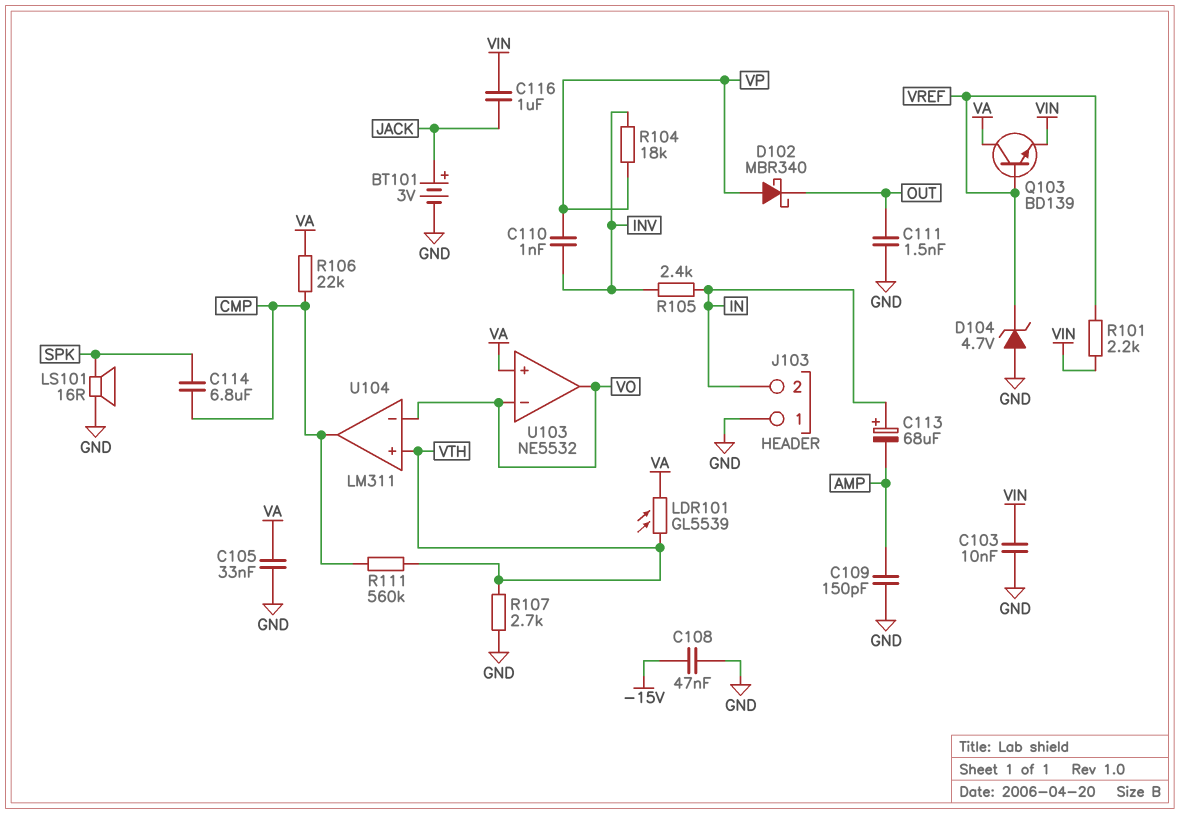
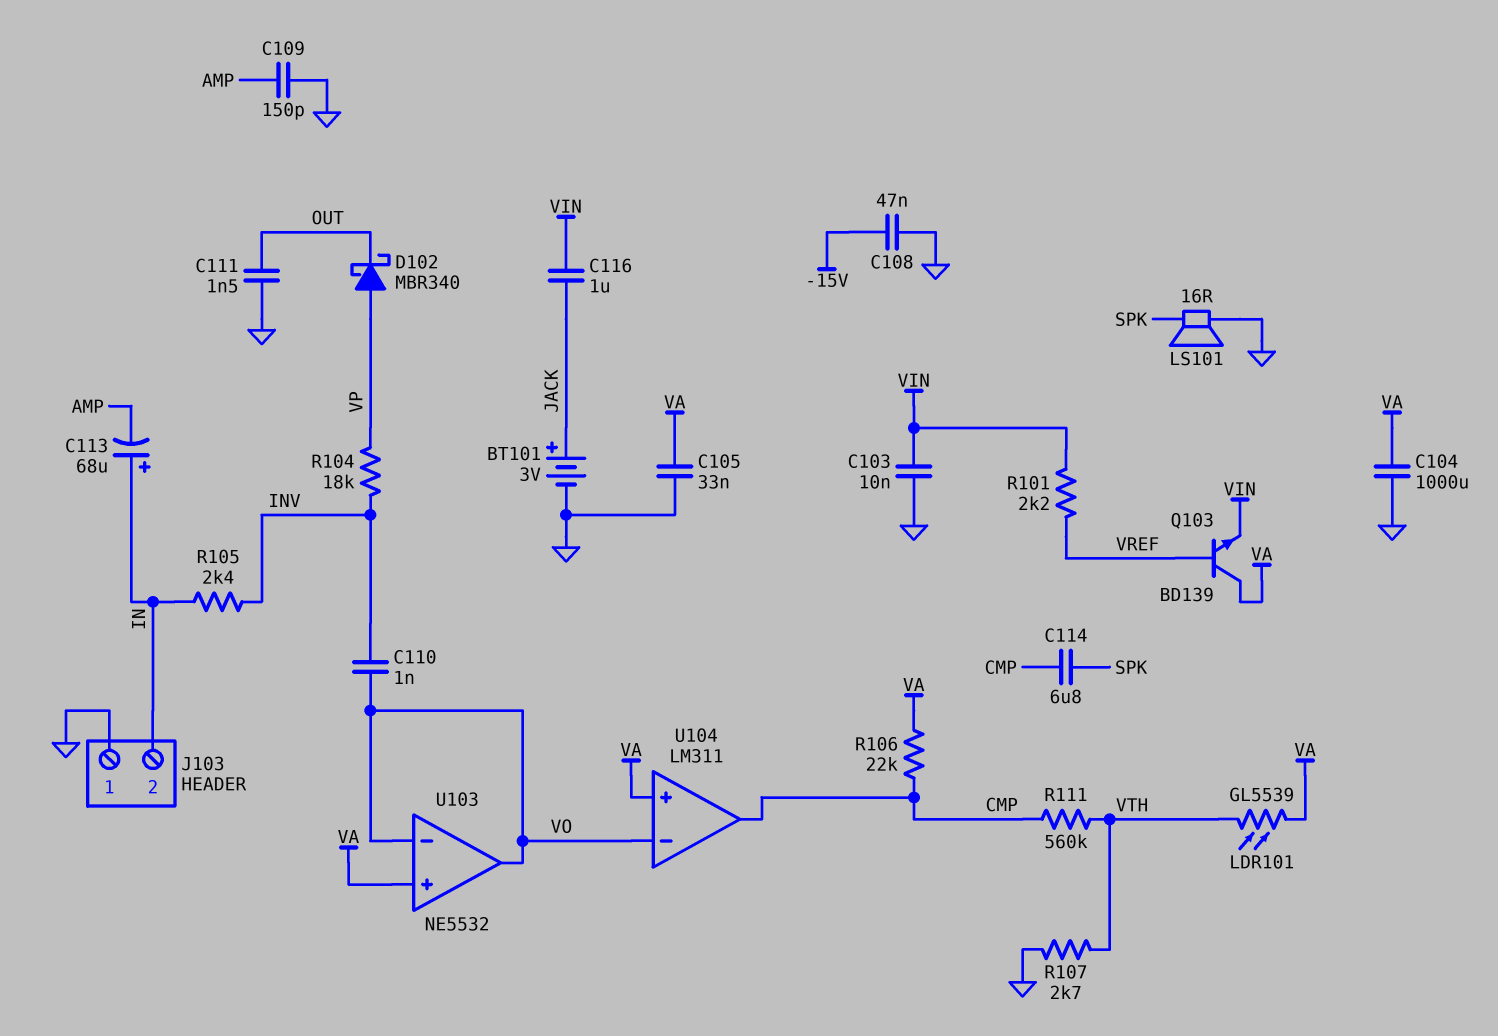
C104: none -> 1000uF (GND, VA)
C110: 1nF (INV, VP) -> 1nF (INV, VO)
D104: zener 4.7V (A GND, K VREF) -> none
U104 pin in+: VTH -> VA

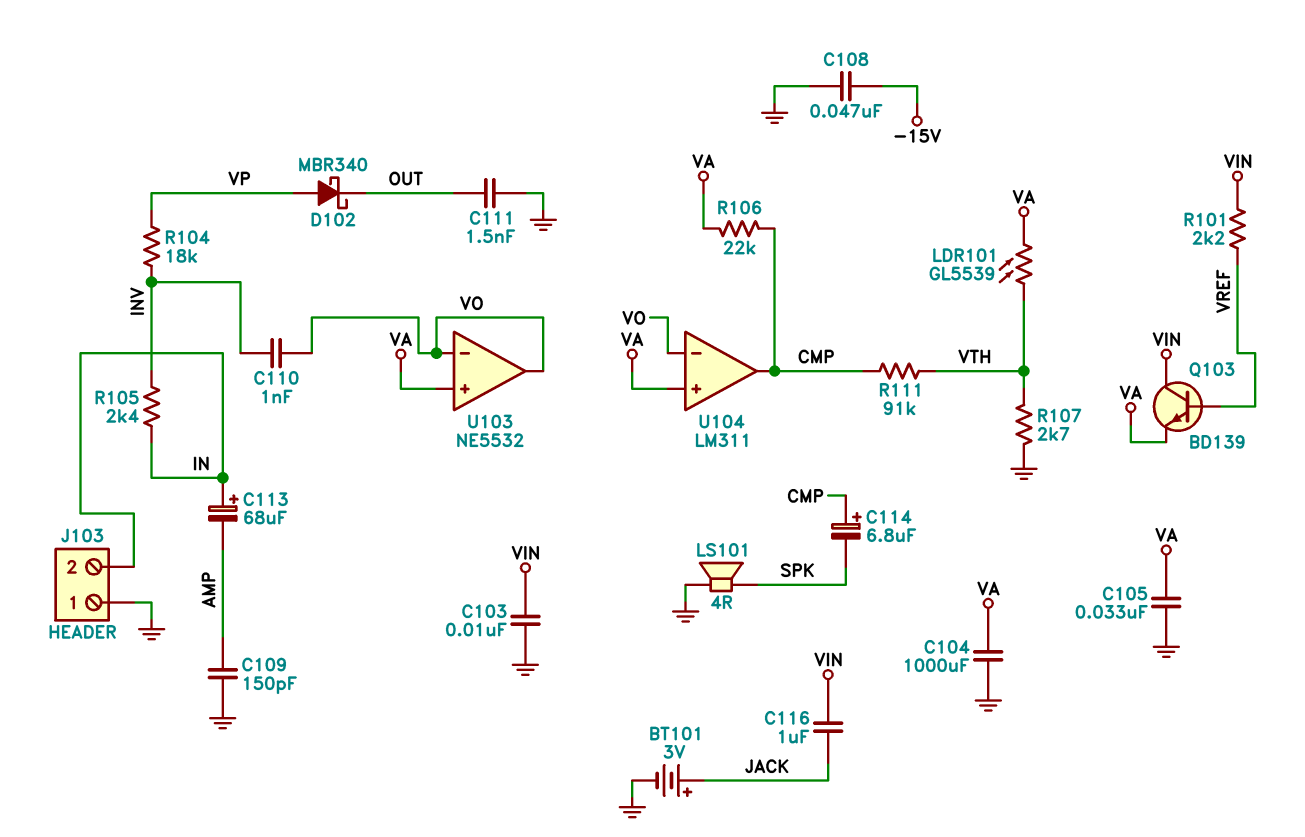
C114: 6.8uF (CMP, SPK) -> 6.8uF (plus CMP, minus SPK)
LS101: speaker 16R (GND, SPK) -> speaker 4R (GND, SPK)
Q103: NPN BD139 (B VREF, C VA, E VIN) -> NPN BD139 (B VREF, C VIN, E VA)
R111: 560k (CMP, VTH) -> 91k (CMP, VTH)

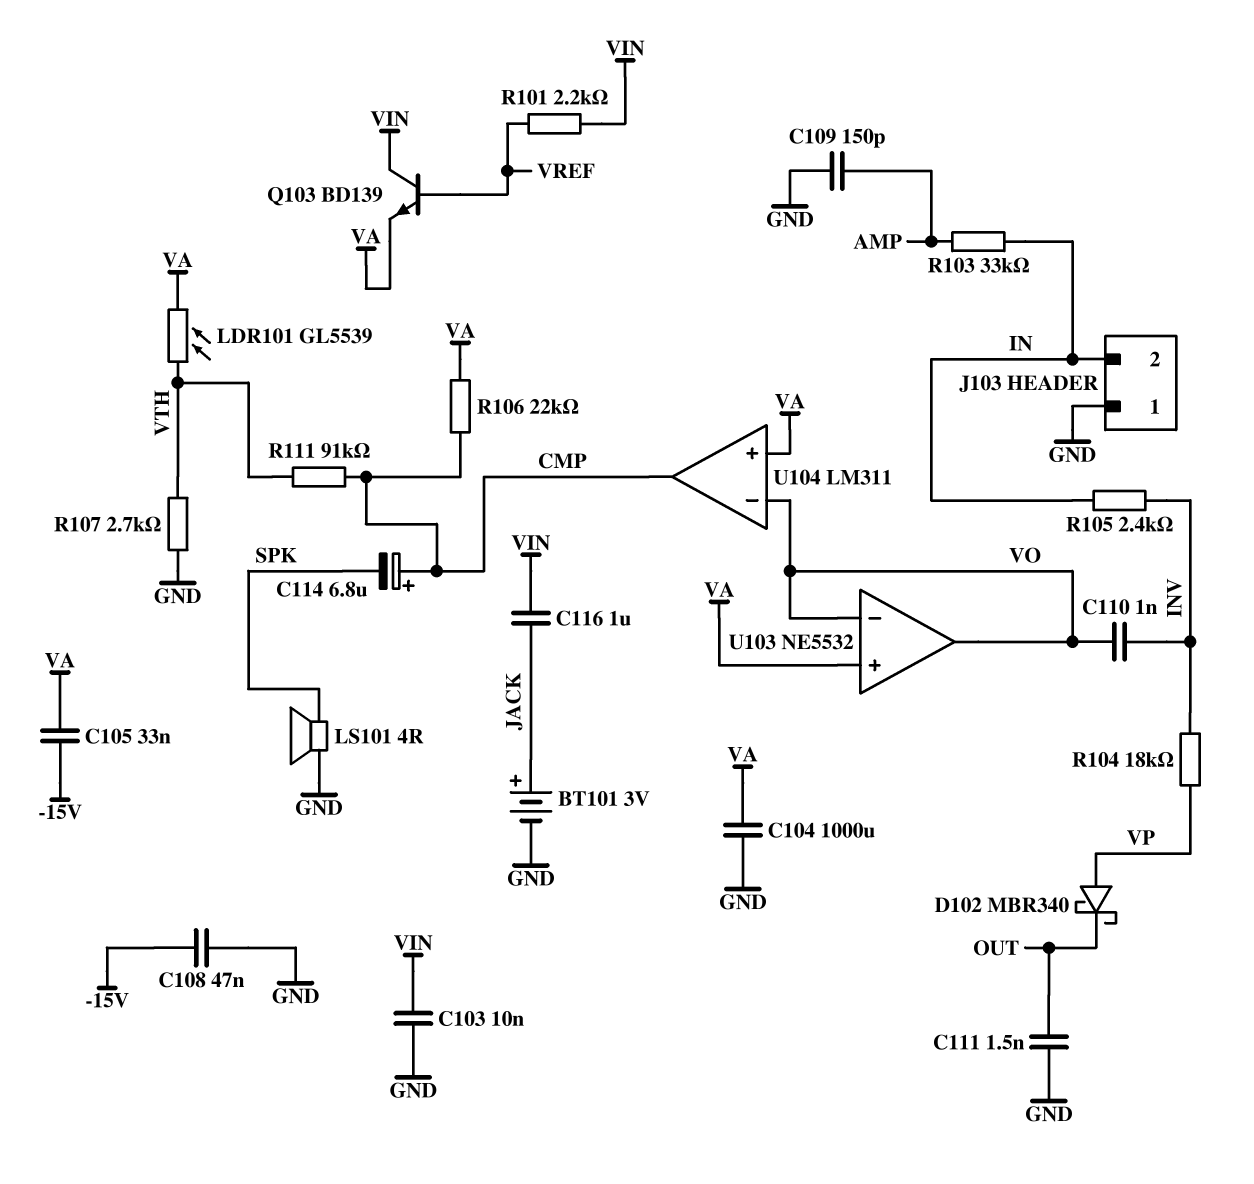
C105: 33nF (GND, VA) -> 33nF (-15V, VA)
C113: 68uF (plus IN, minus AMP) -> none
R103: none -> 33k (AMP, IN)

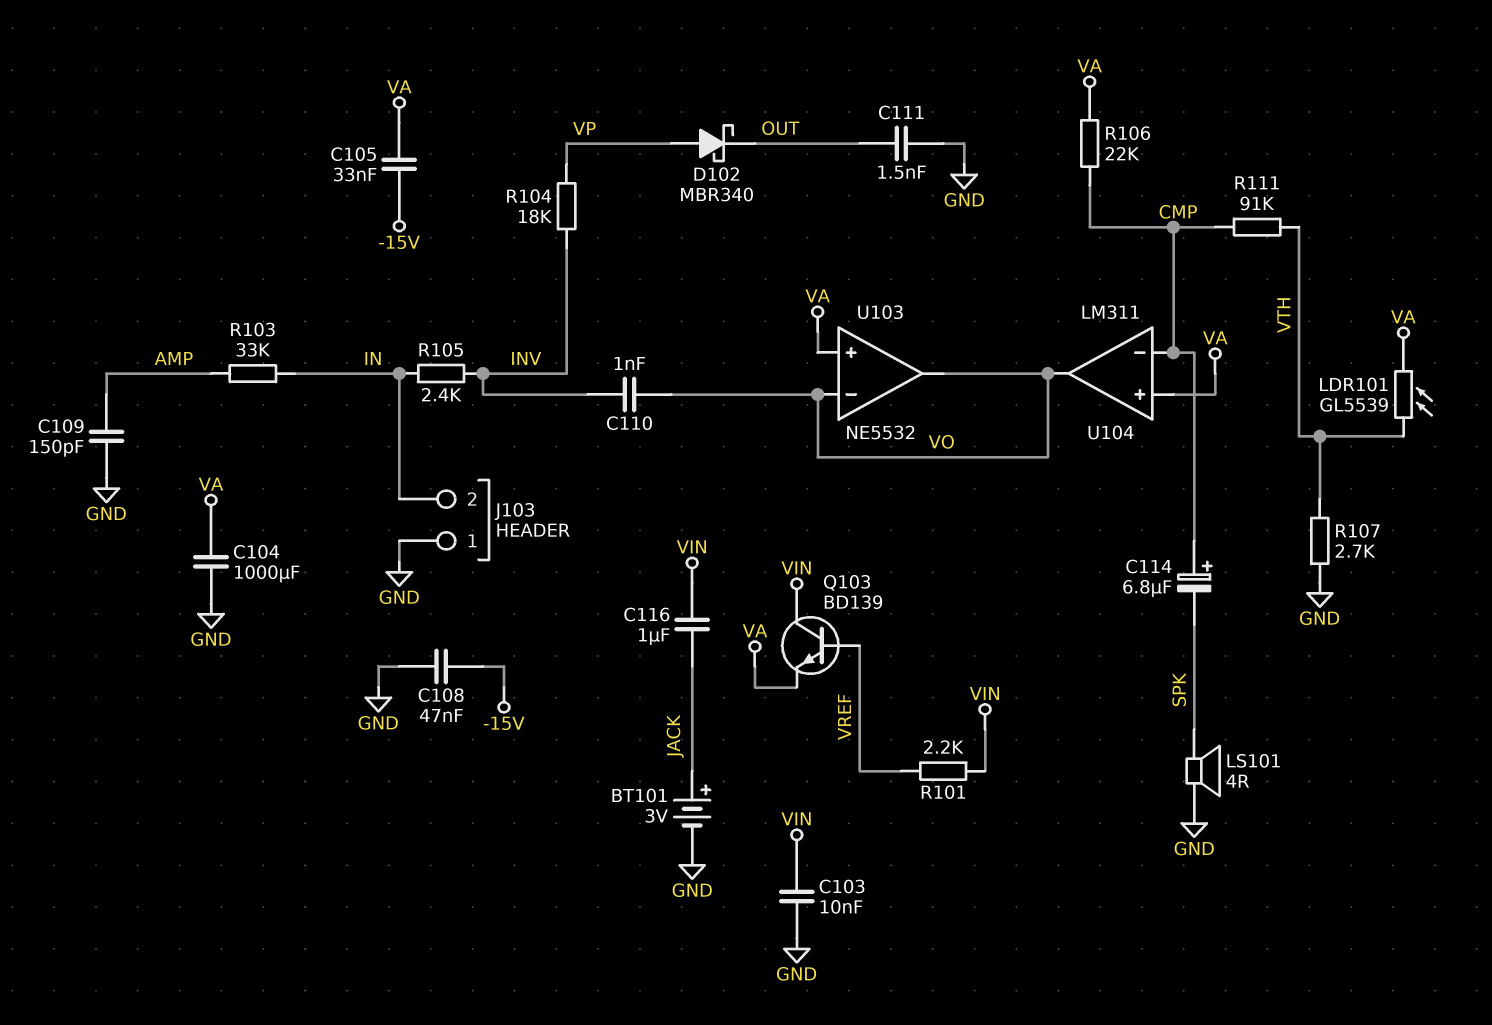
U104 pin in-: VO -> CMP
U104 pin out: CMP -> VO

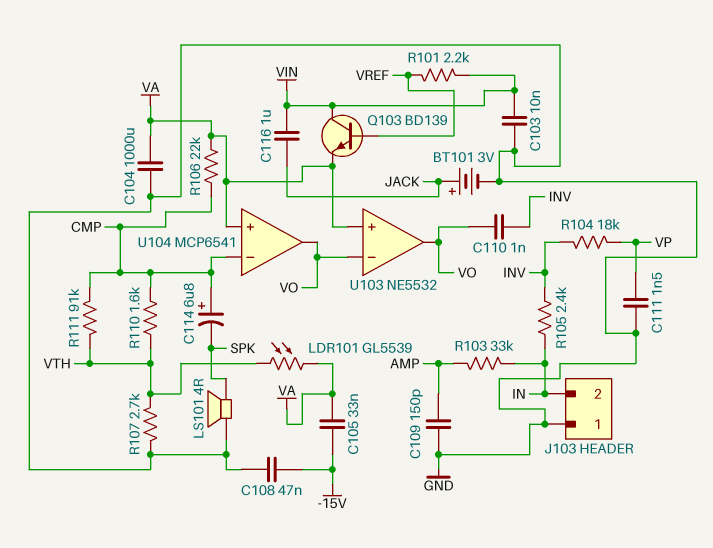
C111: 1.5nF (GND, OUT) -> 1.5nF (GND, VP)
D102: schottky MBR340 (A VP, K OUT) -> none
R110: none -> 1.6k (CMP, VTH)
U104: LM311 -> MCP6541

